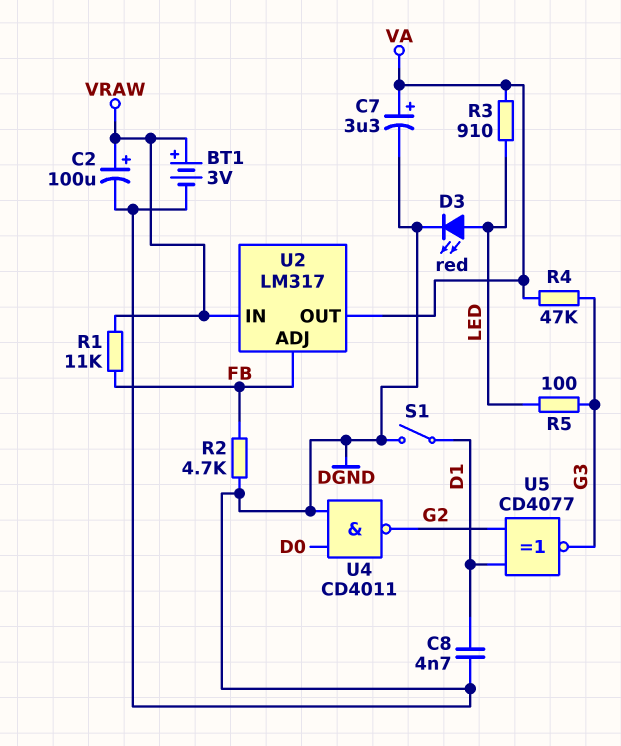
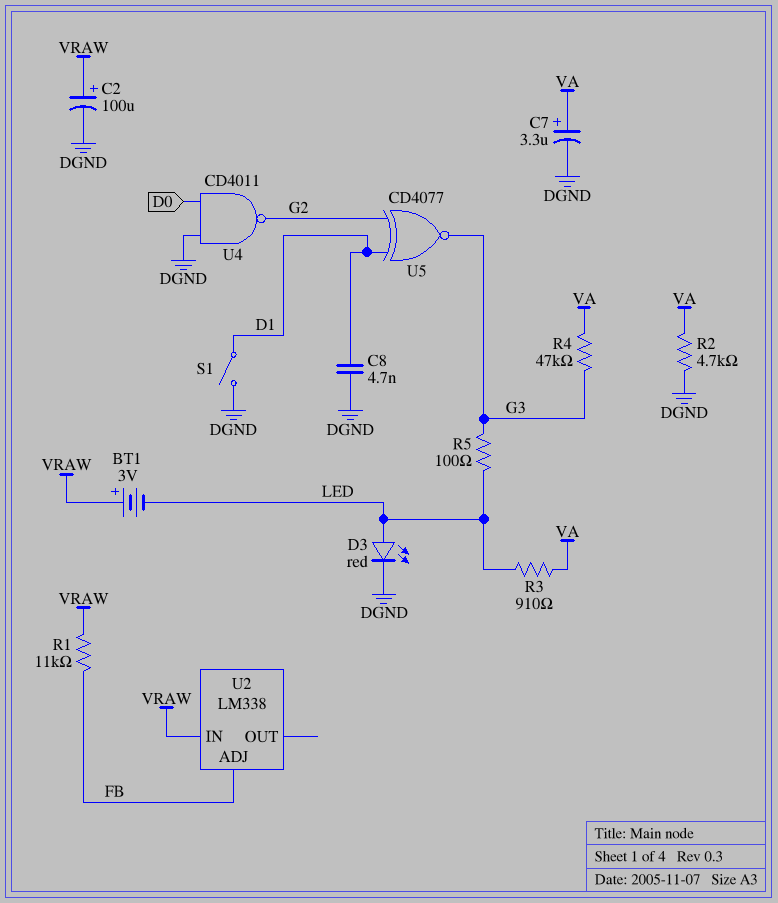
BT1: 3V (plus VRAW, minus DGND) -> 3V (plus VRAW, minus LED)
R2: 4.7k (DGND, FB) -> 4.7k (DGND, VA)
U2: LM317 -> LM338
U2 pin OUT: VA -> none

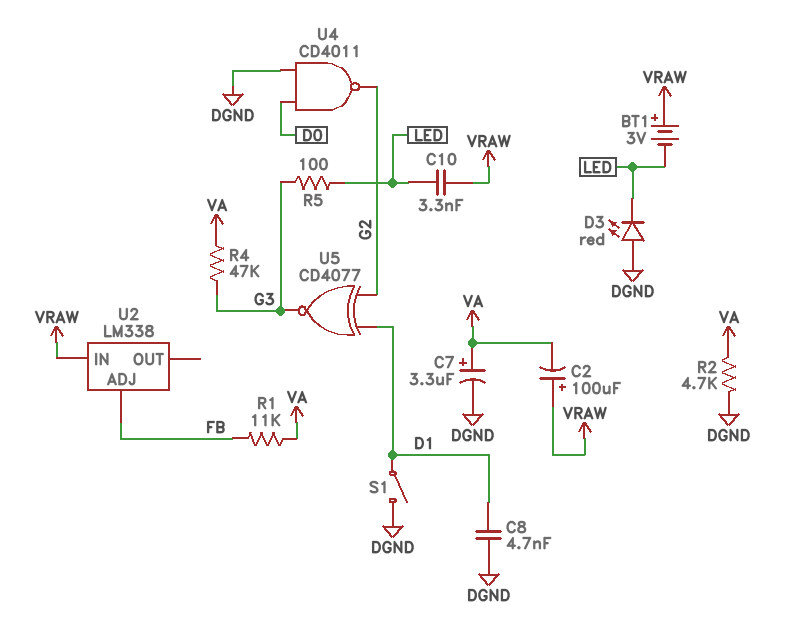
C2: 100uF (plus VRAW, minus DGND) -> 100uF (plus VRAW, minus VA)
C10: none -> 3.3nF (LED, VRAW)
D3: LED red (A LED, K DGND) -> LED red (A DGND, K LED)
R1: 11k (FB, VRAW) -> 11k (FB, VA)
R3: 910 (LED, VA) -> none

